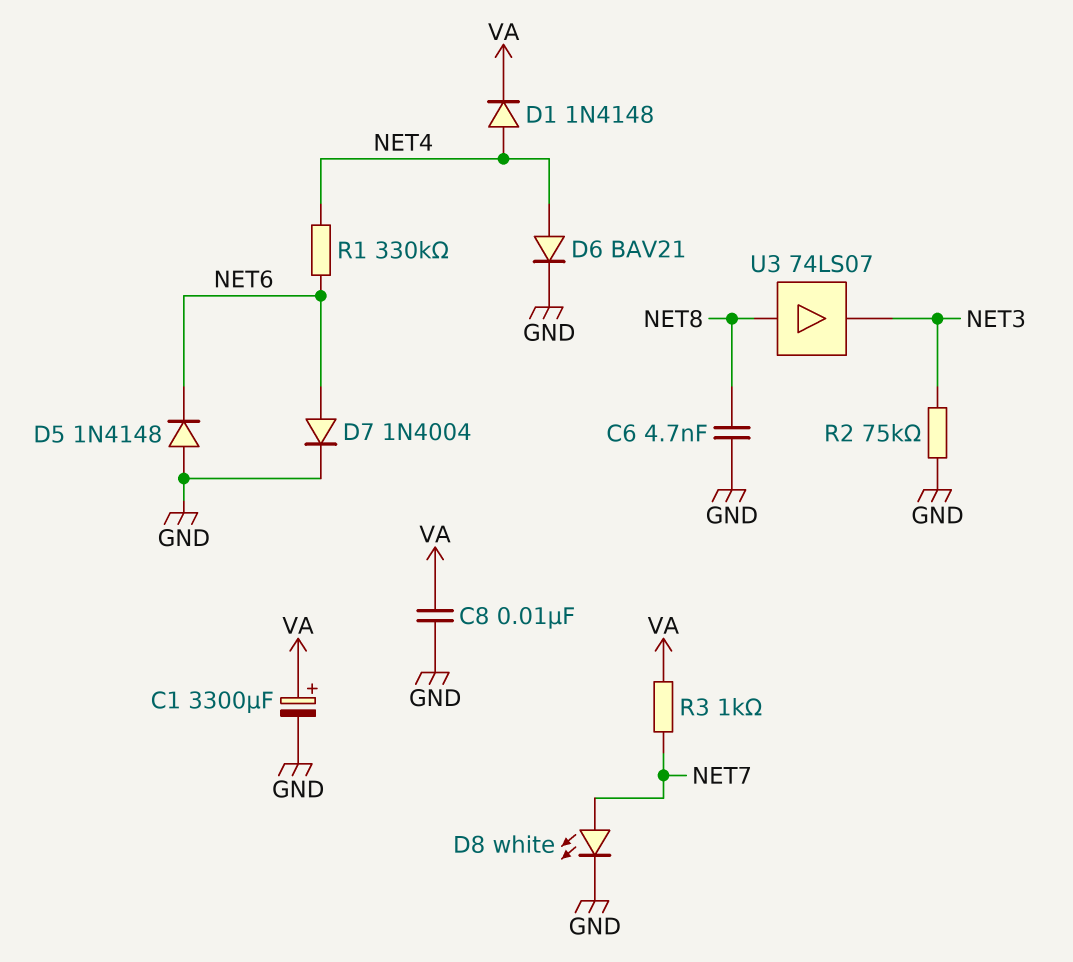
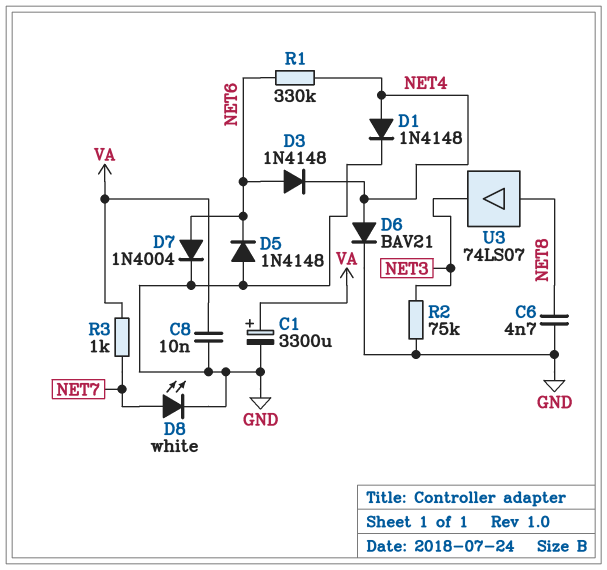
D1: diode 1N4148 (A NET4, K VA) -> diode 1N4148 (A NET4, K GND)
D3: none -> diode 1N4148 (A NET6, K NET4)

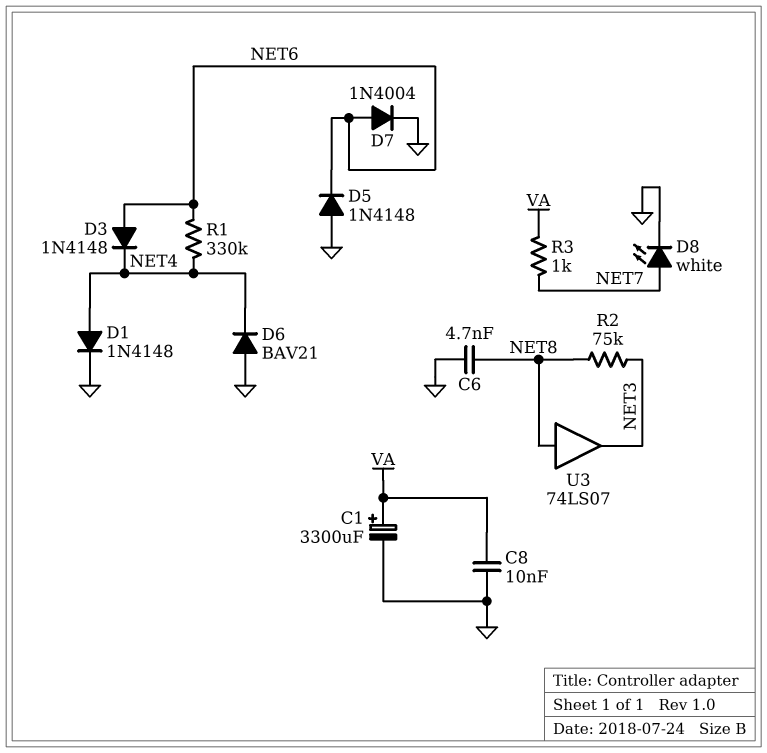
D6: diode BAV21 (A NET4, K GND) -> diode BAV21 (A GND, K NET4)
R2: 75k (GND, NET3) -> 75k (NET3, NET8)

